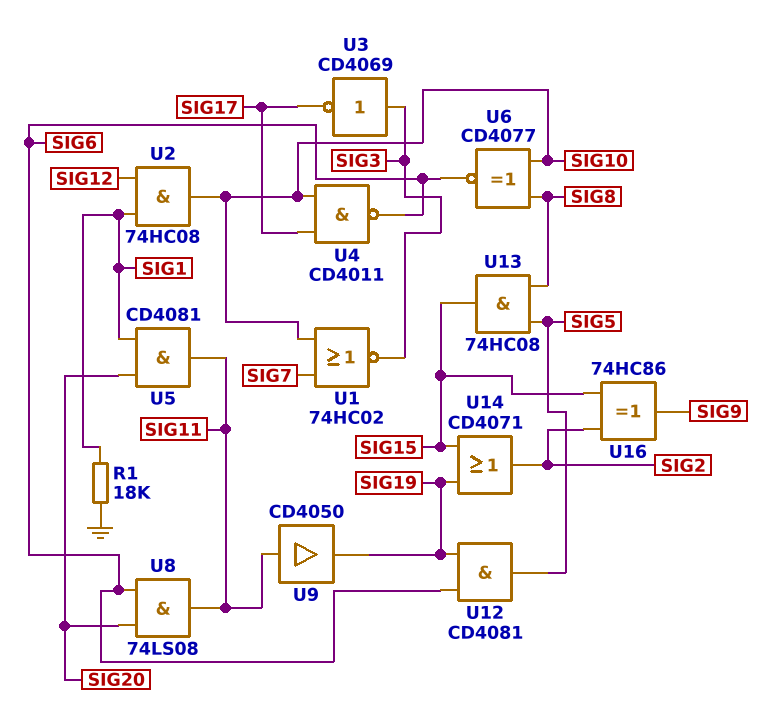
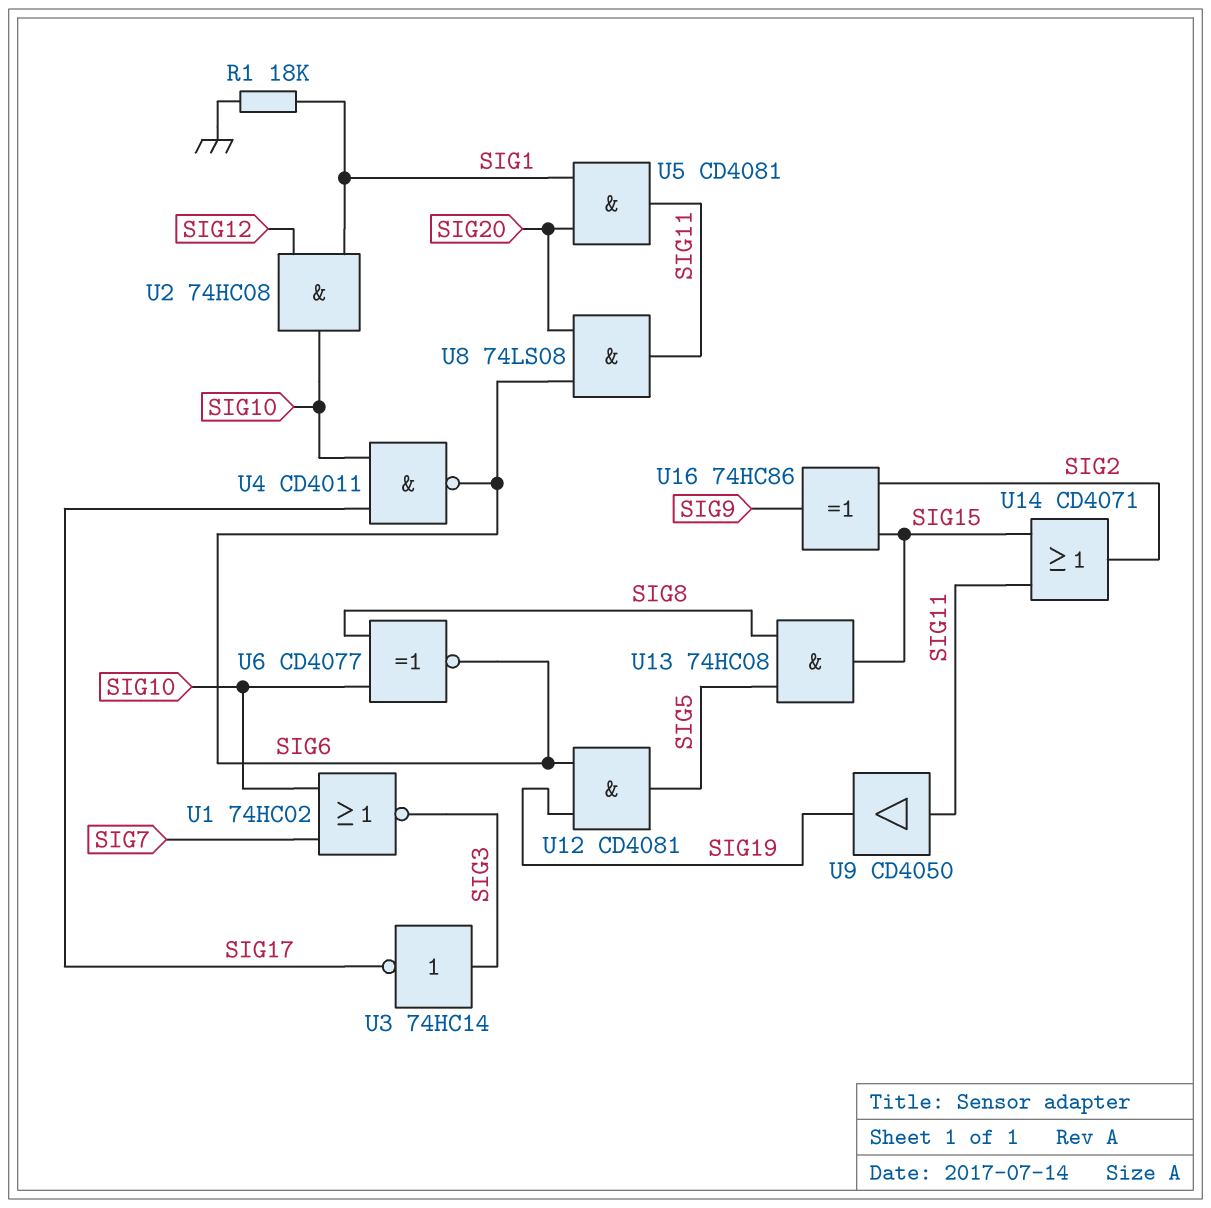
U3: NOT CD4069 (in SIG3, out SIG17) -> NOT 74HC14 (in SIG3, out SIG17)
U14: OR CD4071 (in SIG15, in SIG19, out SIG2) -> OR CD4071 (in SIG11, in SIG15, out SIG2)

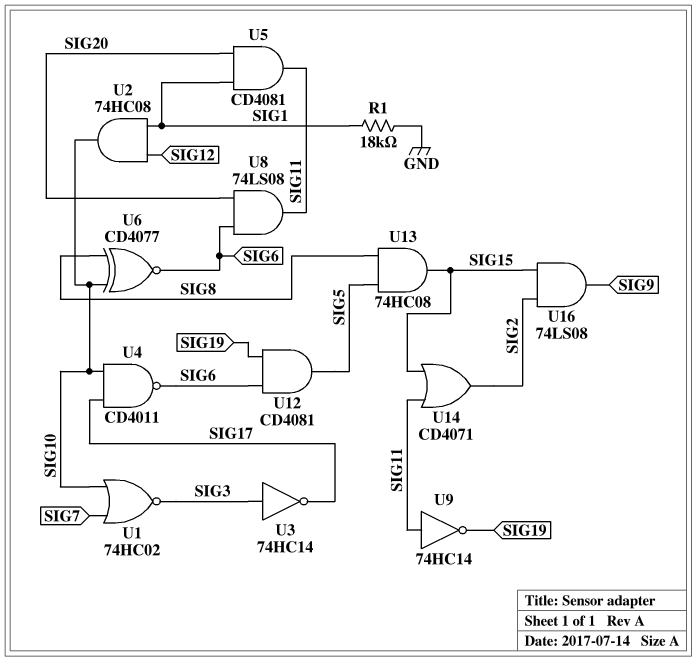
U9: buffer CD4050 (in SIG11, out SIG19) -> NOT 74HC14 (in SIG11, out SIG19)
U16: XOR 74HC86 (in SIG2, in SIG15, out SIG9) -> AND 74LS08 (in SIG2, in SIG15, out SIG9)

